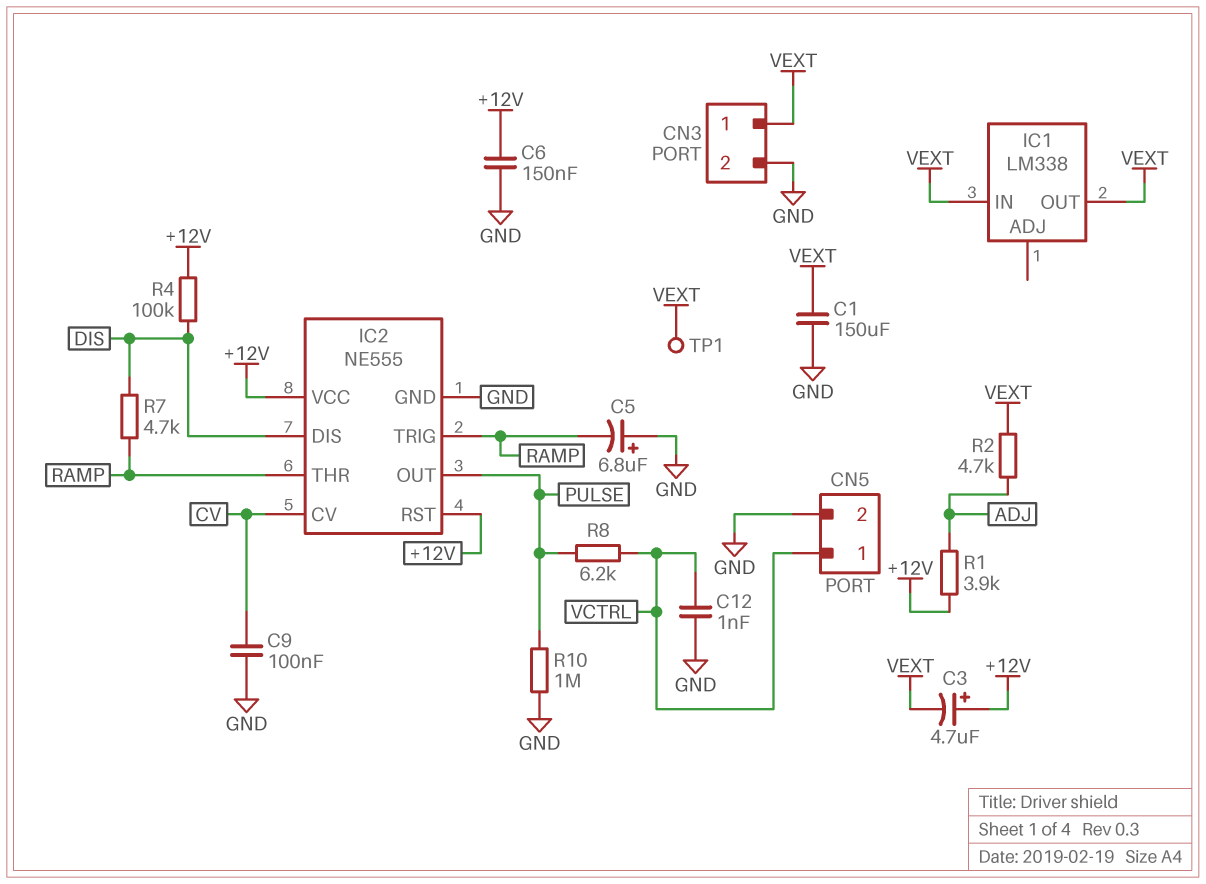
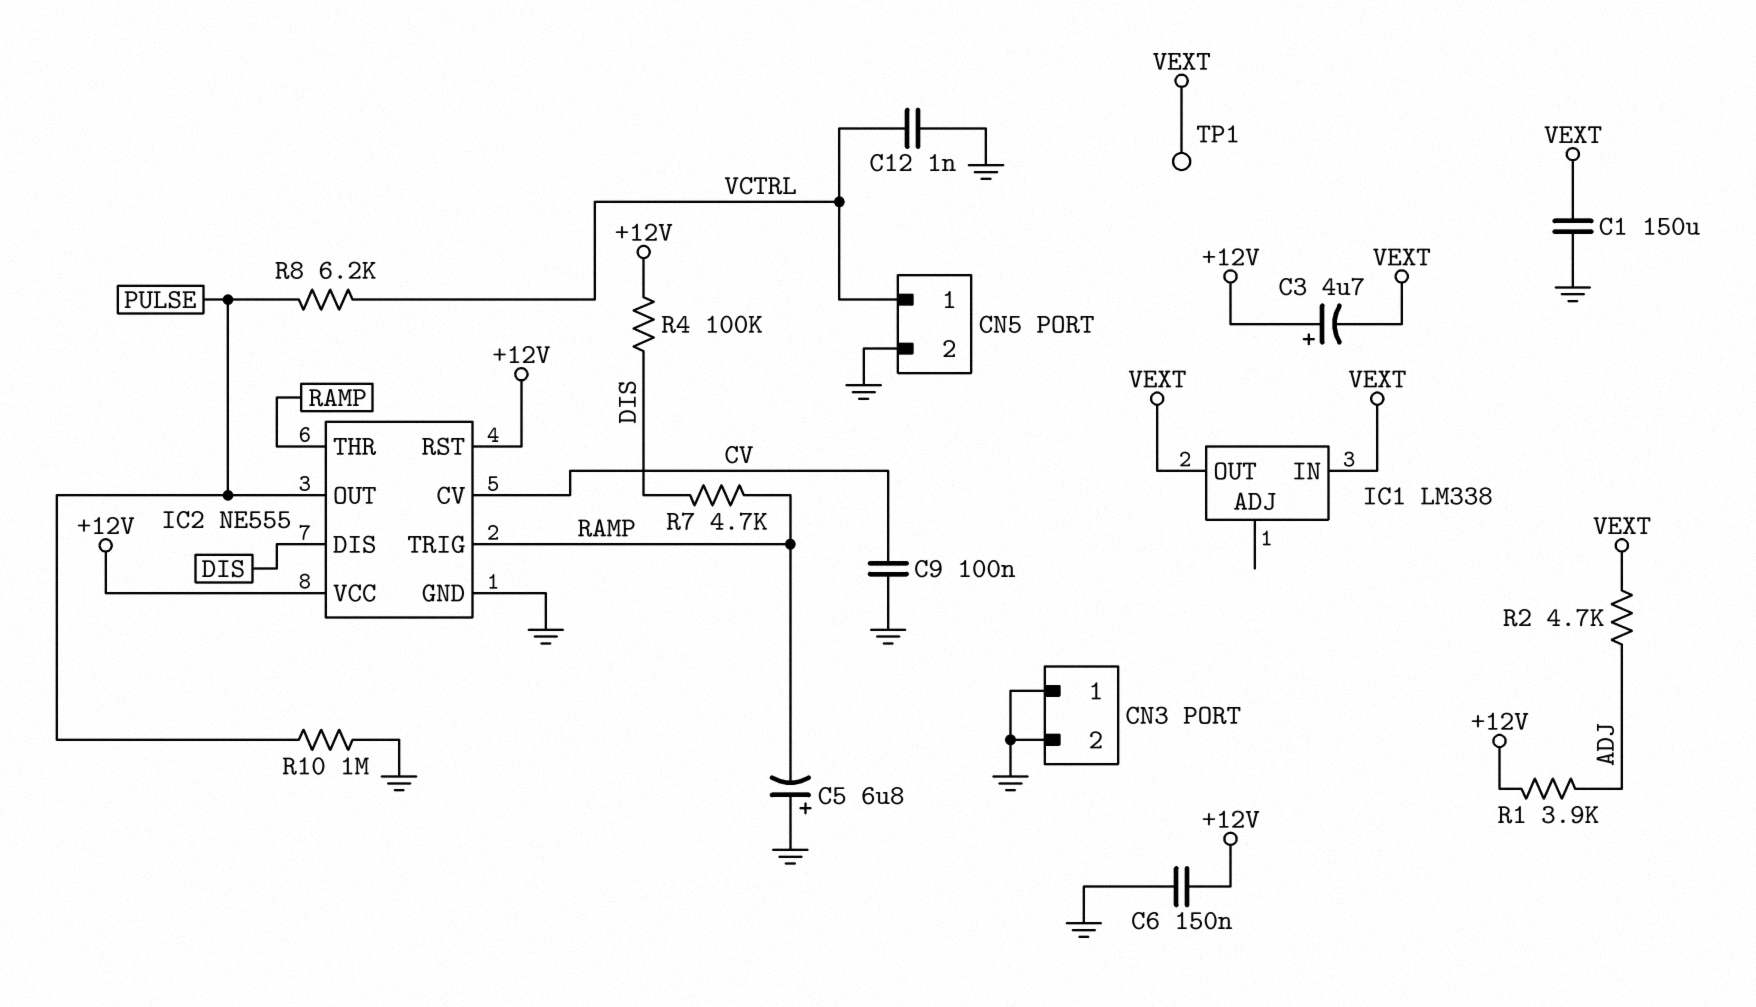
CN3 pin 1: VEXT -> GND

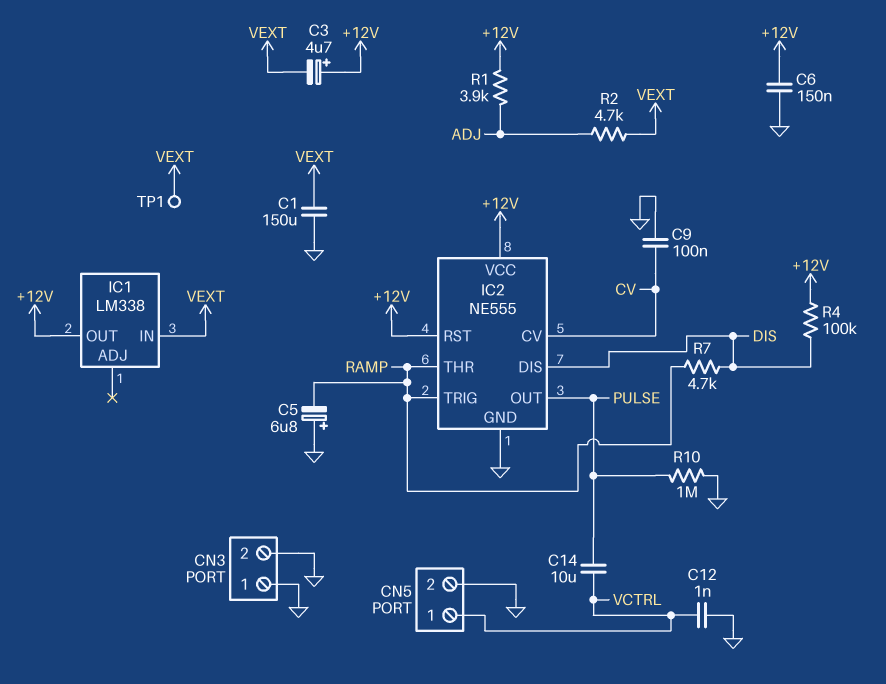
C14: none -> 10uF (PULSE, VCTRL)
IC1 pin OUT: VEXT -> +12V
R8: 6.2k (PULSE, VCTRL) -> none

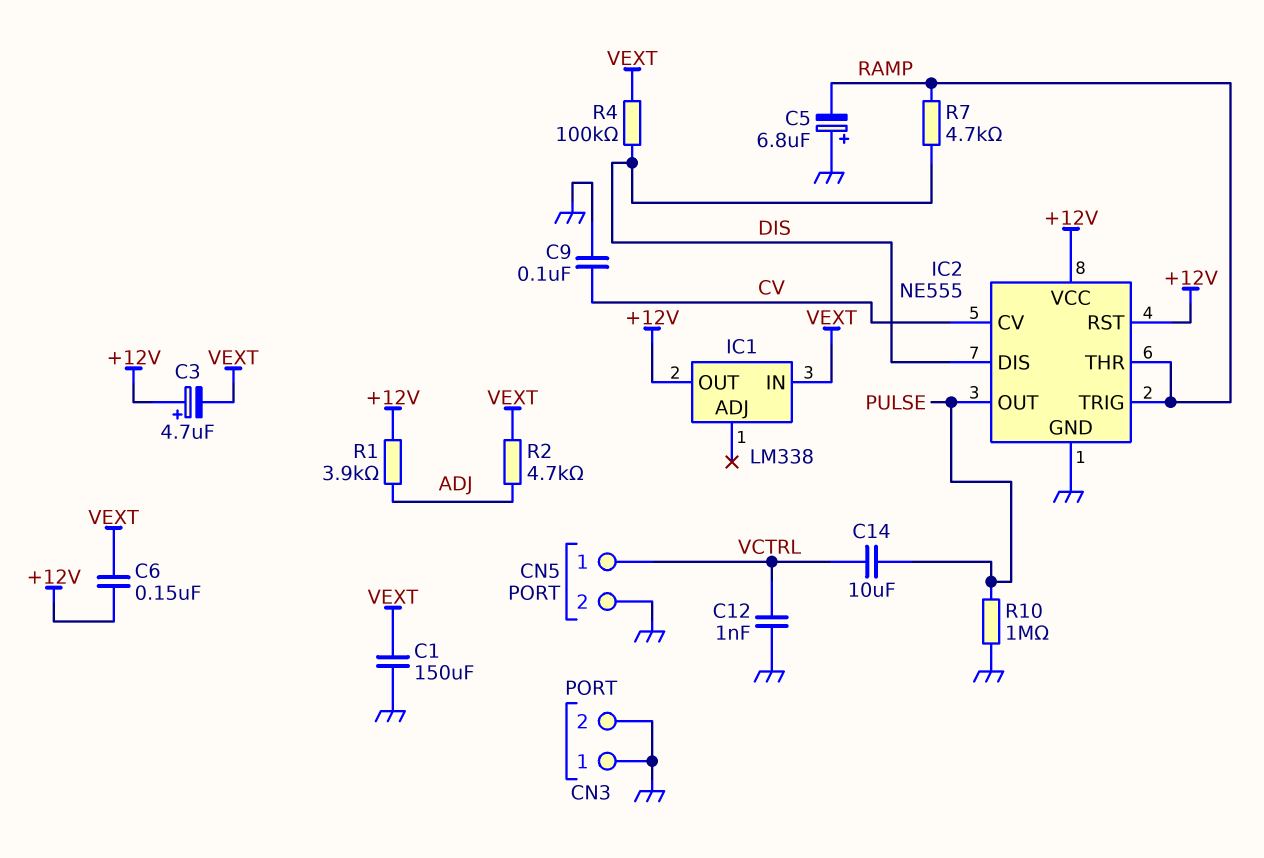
C6: 150nF (+12V, GND) -> 150nF (+12V, VEXT)
R4: 100k (+12V, DIS) -> 100k (DIS, VEXT)
TP1: test point (VEXT) -> none

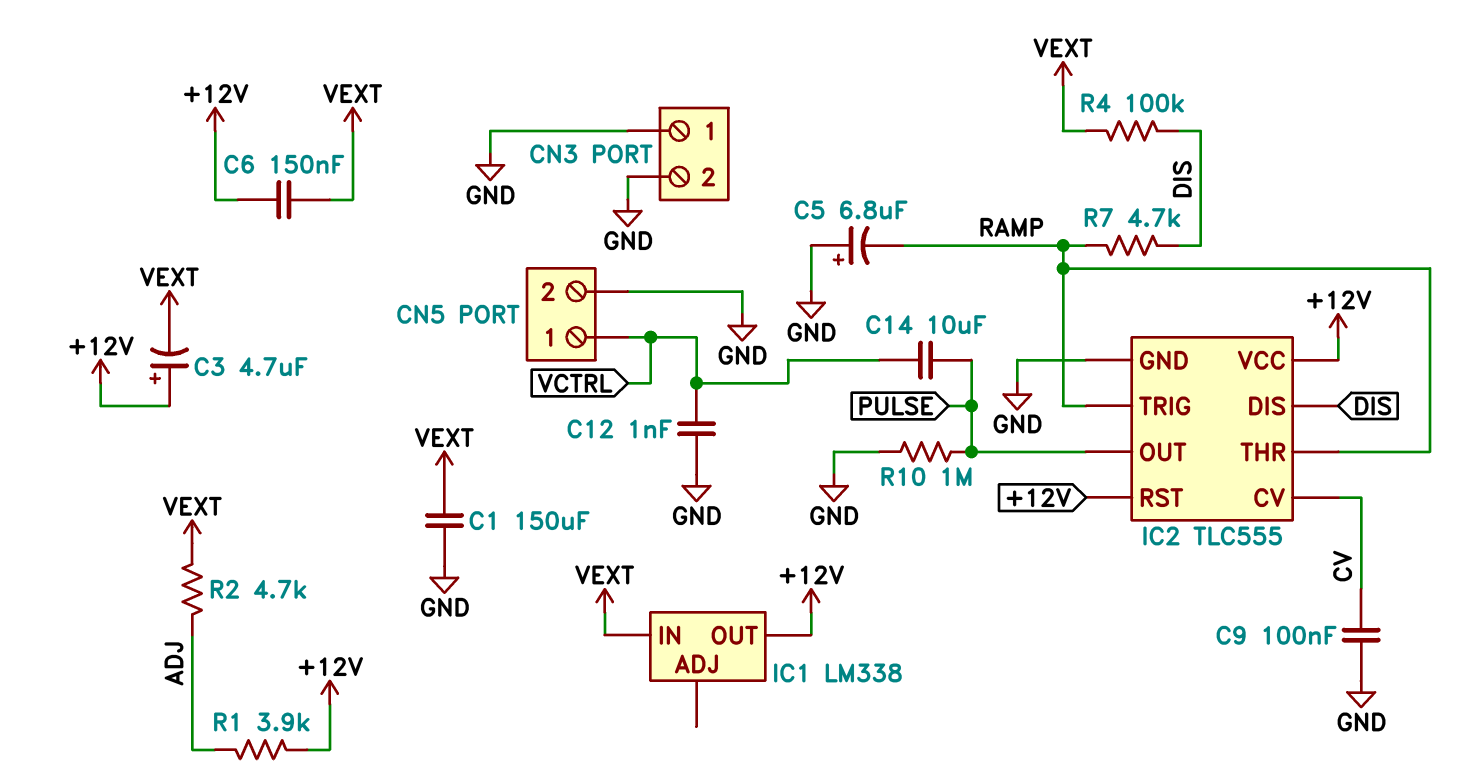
IC2: NE555 -> TLC555

